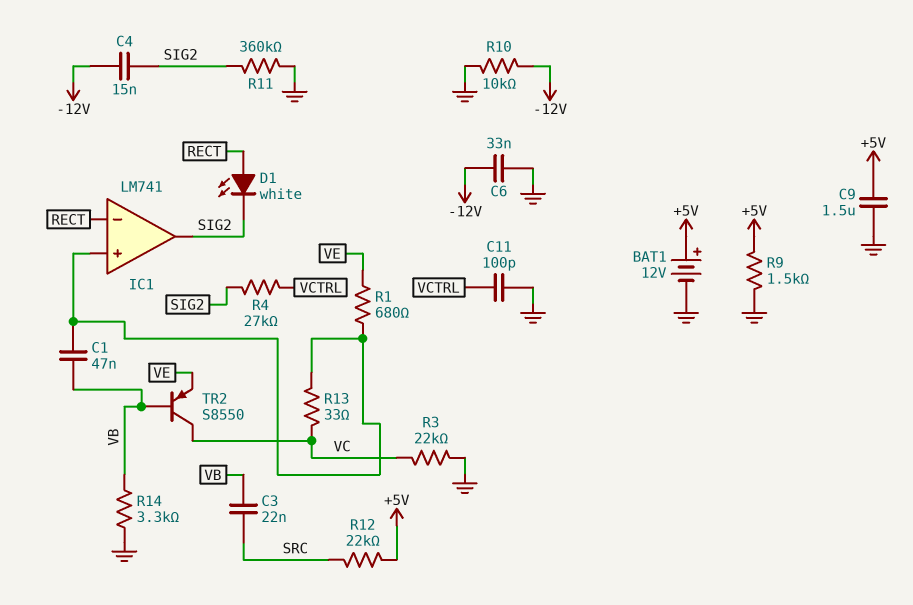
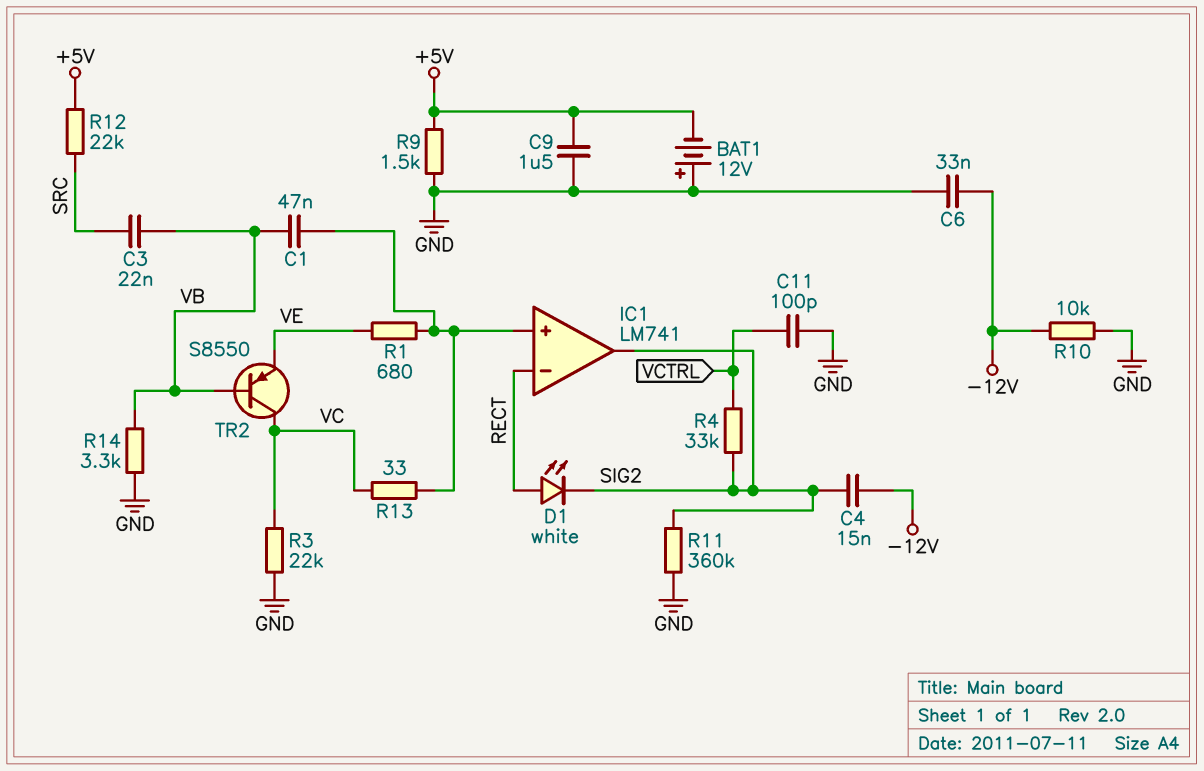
BAT1: 12V (plus +5V, minus GND) -> 12V (plus GND, minus +5V)
R4: 27k (SIG2, VCTRL) -> 33k (SIG2, VCTRL)

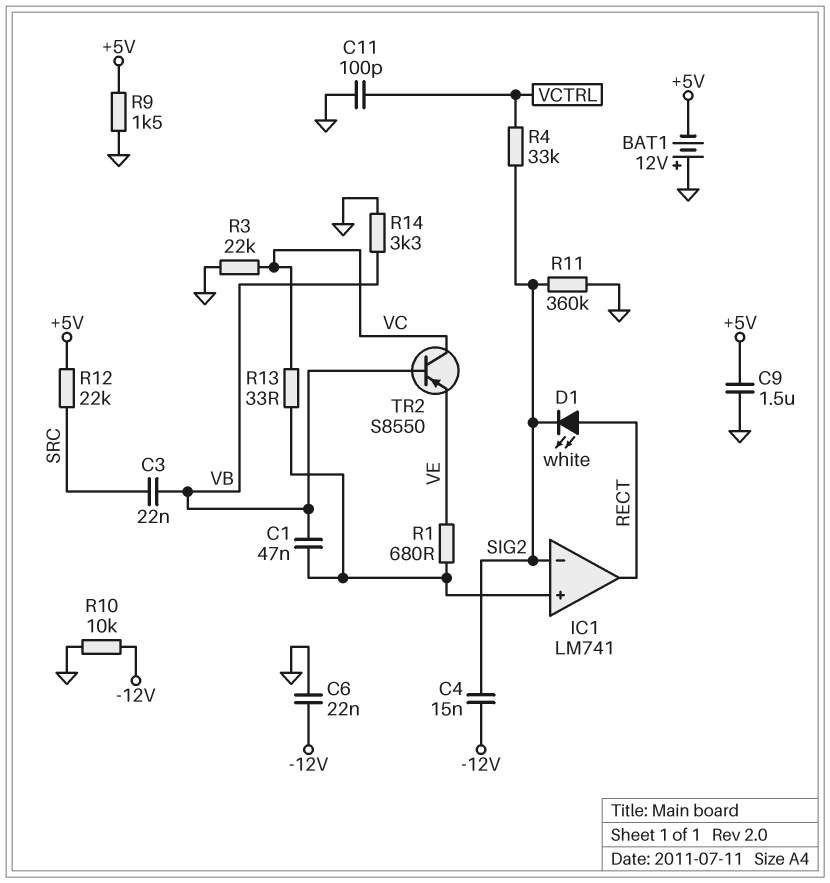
C6: 33nF (-12V, GND) -> 22nF (-12V, GND)
IC1 pin in-: RECT -> SIG2
IC1 pin out: SIG2 -> RECT

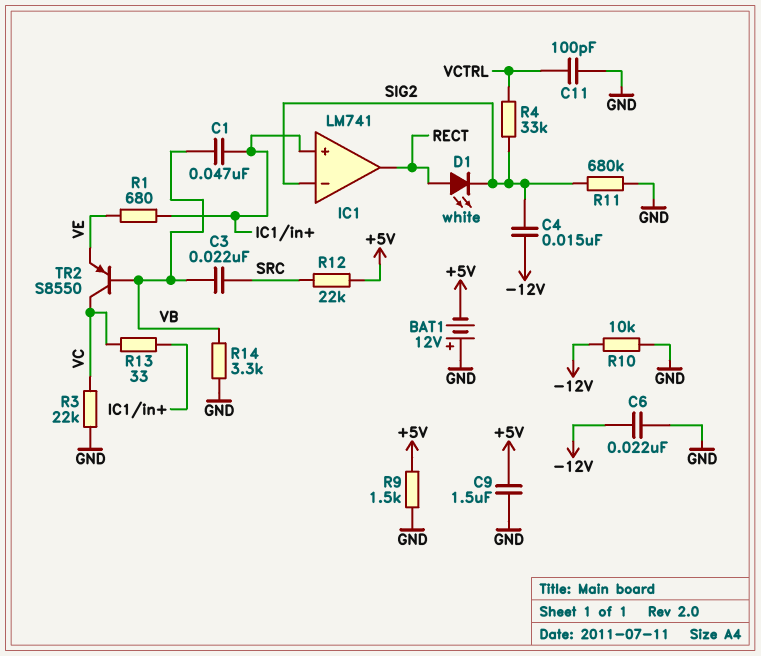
R11: 360k (GND, SIG2) -> 680k (GND, SIG2)

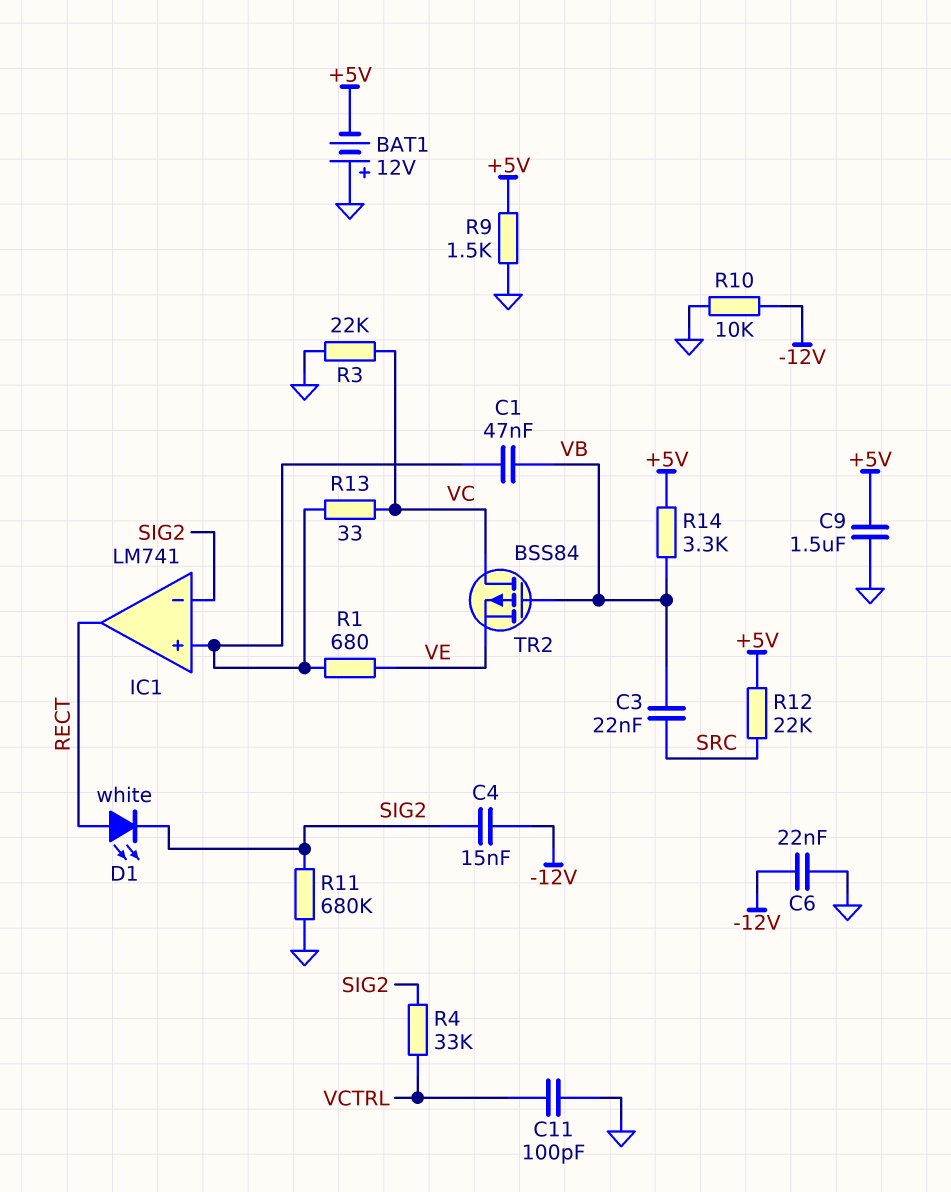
R14: 3.3k (GND, VB) -> 3.3k (+5V, VB)
TR2: PNP S8550 (B VB, C VC, E VE) -> PMOS BSS84 (G VB, D VC, S VE)

